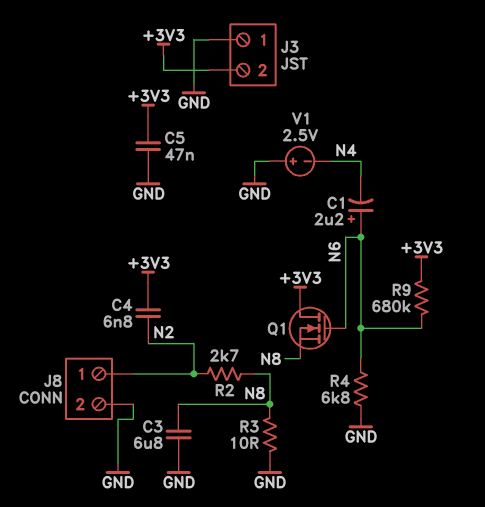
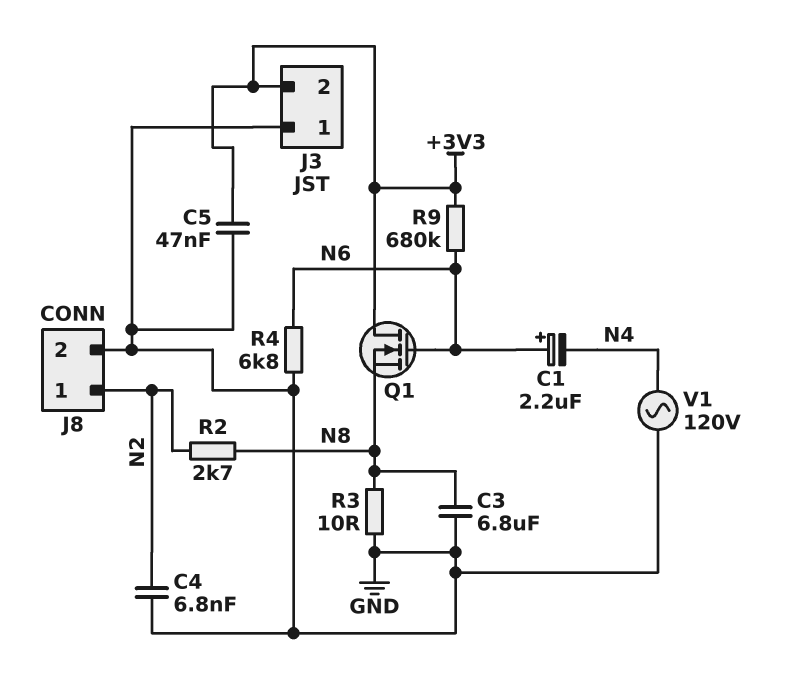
C4: 6.8nF (+3V3, N2) -> 6.8nF (GND, N2)
V1: 2.5V (plus GND, minus N4) -> AC 120V (GND, N4)

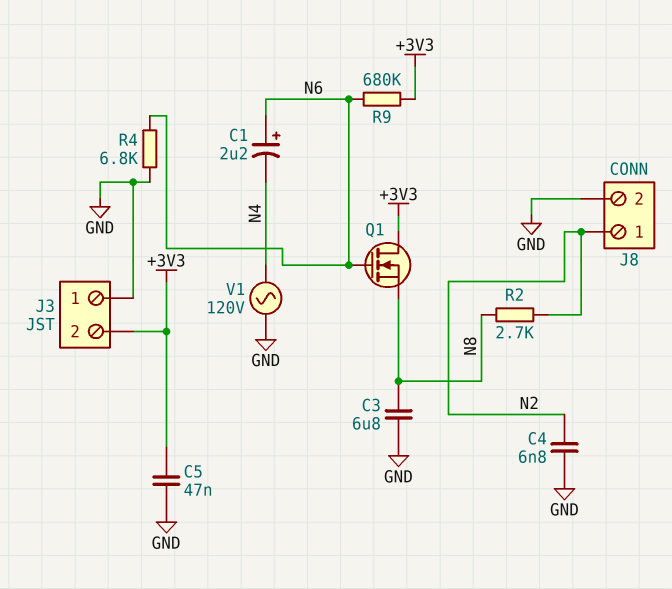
R3: 10 (GND, N8) -> none

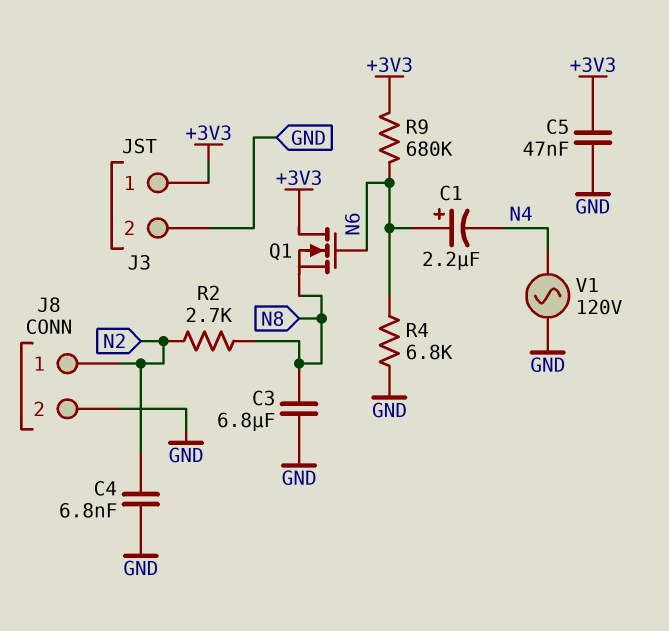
J3 pin 1: GND -> +3V3
J3 pin 2: +3V3 -> GND

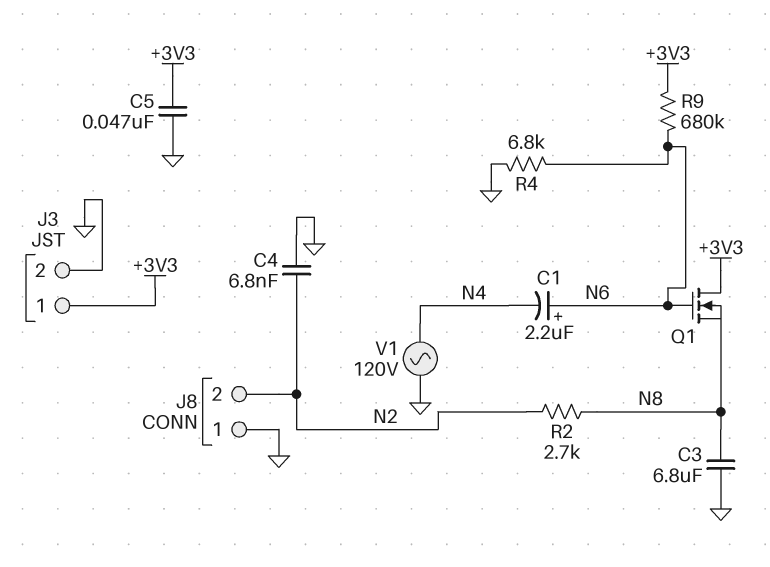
J8 pin 1: N2 -> GND
J8 pin 2: GND -> N2

